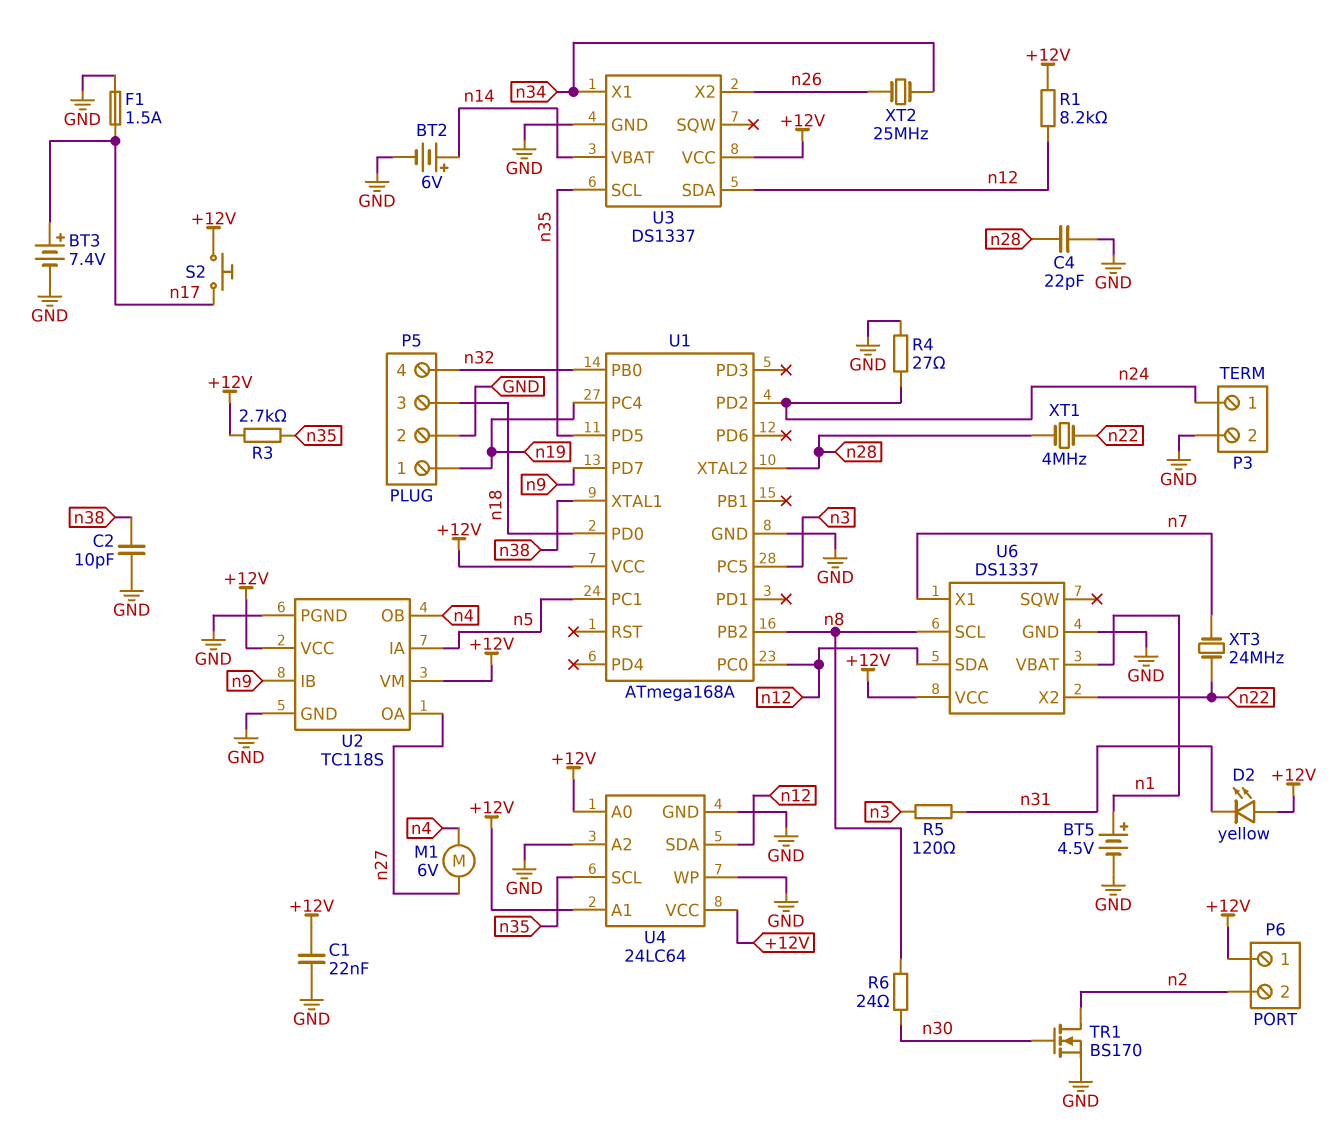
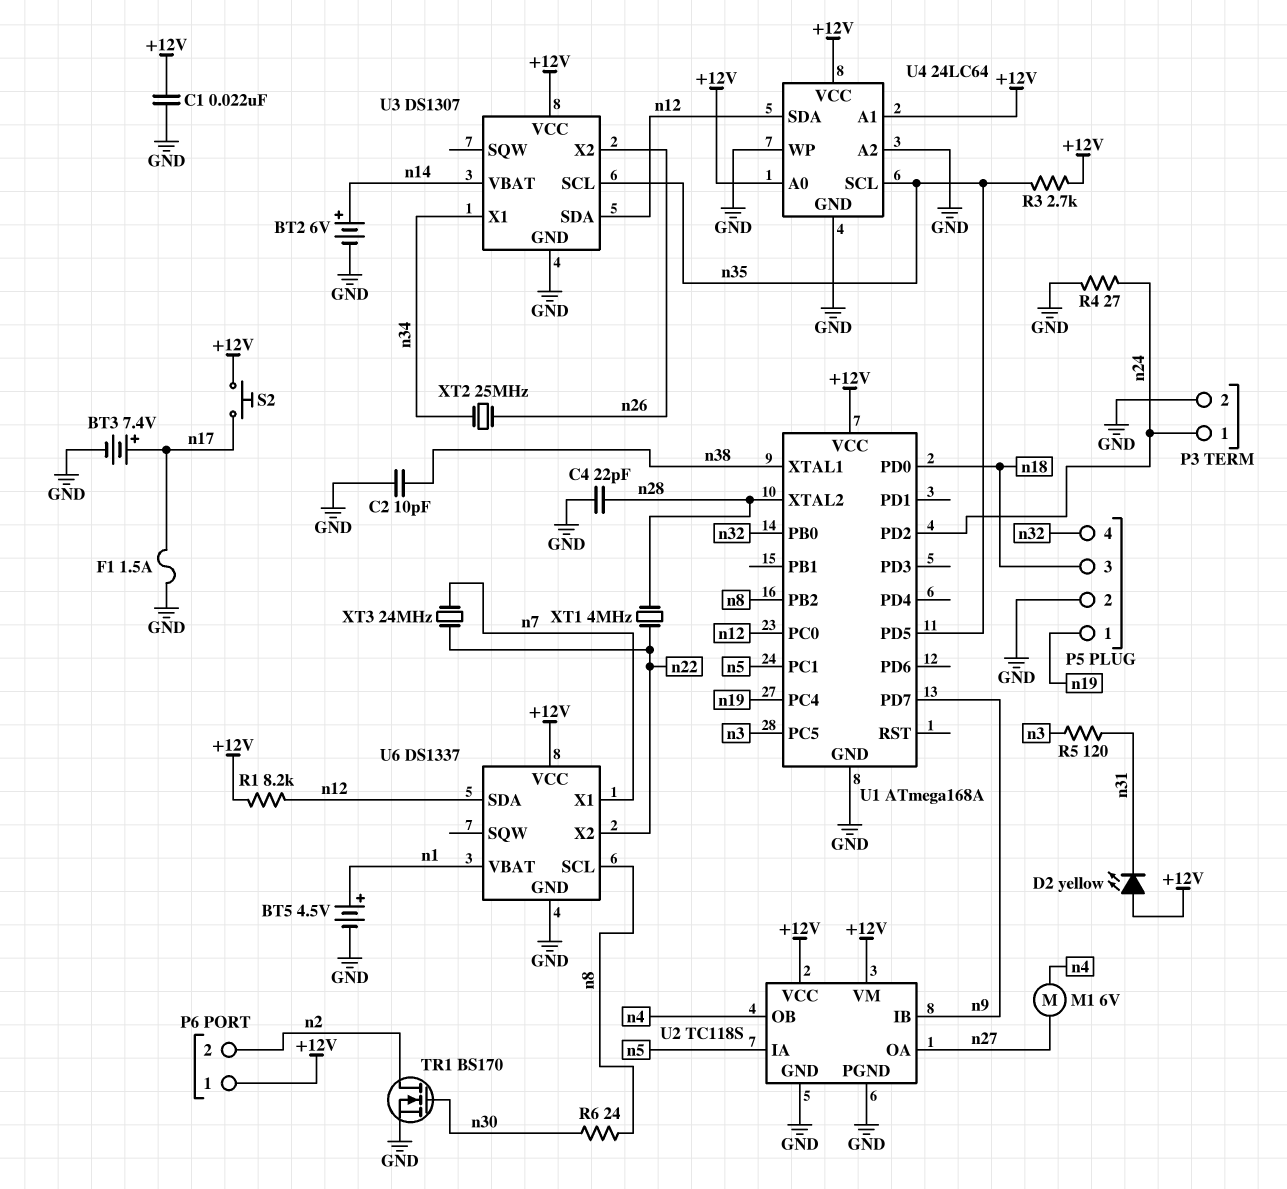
U3: DS1337 -> DS1307

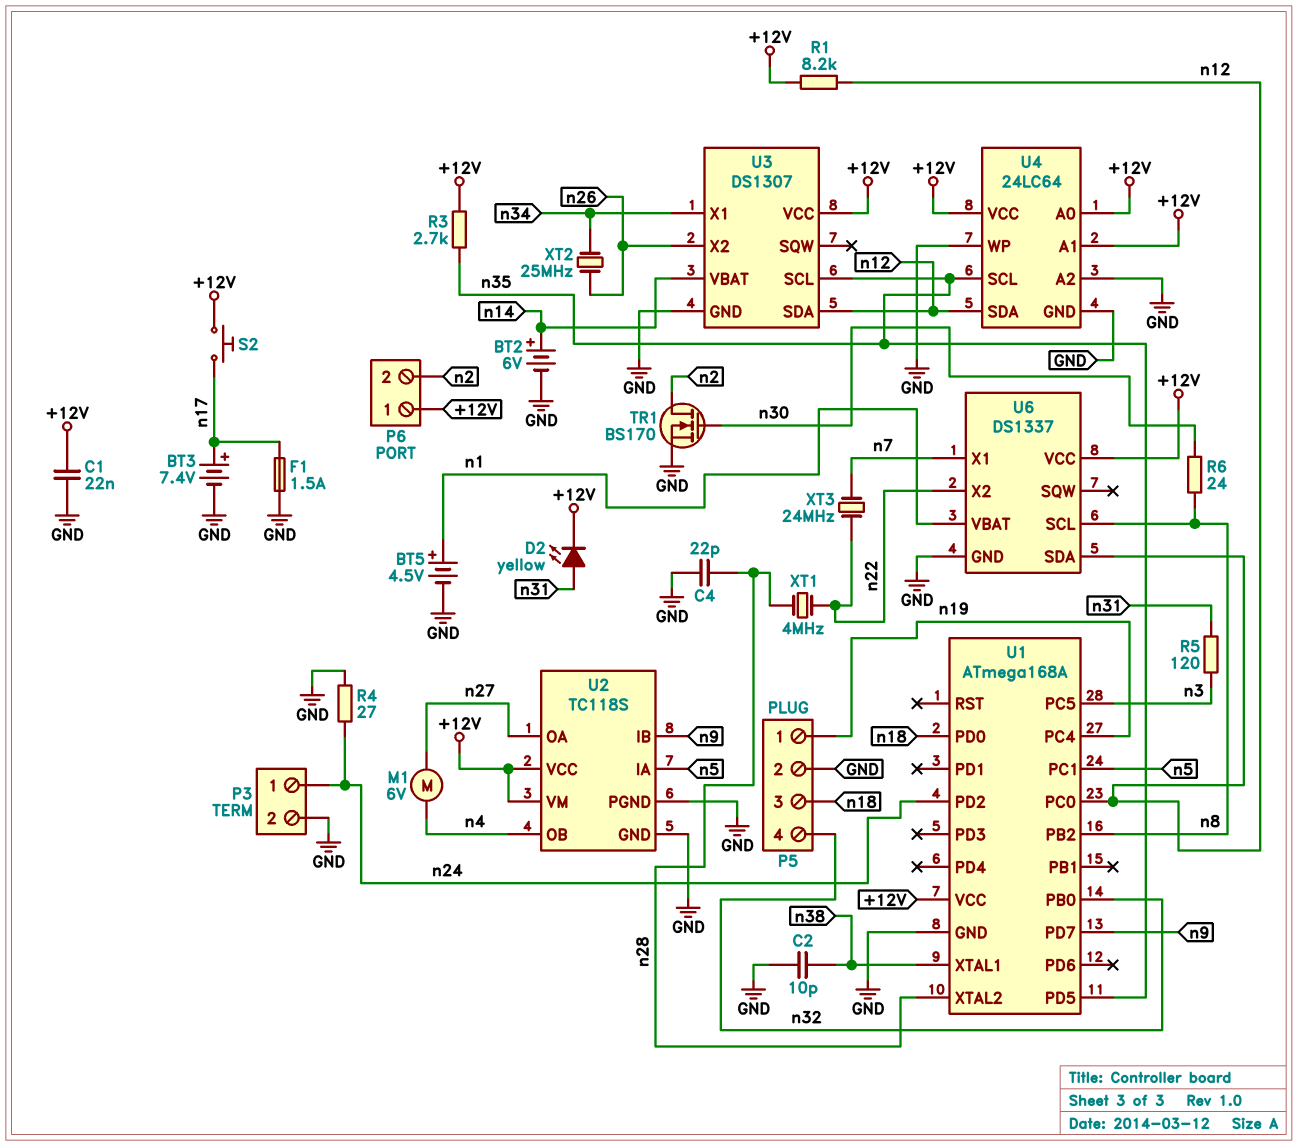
D2: LED yellow (A +12V, K n31) -> LED yellow (A n31, K +12V)

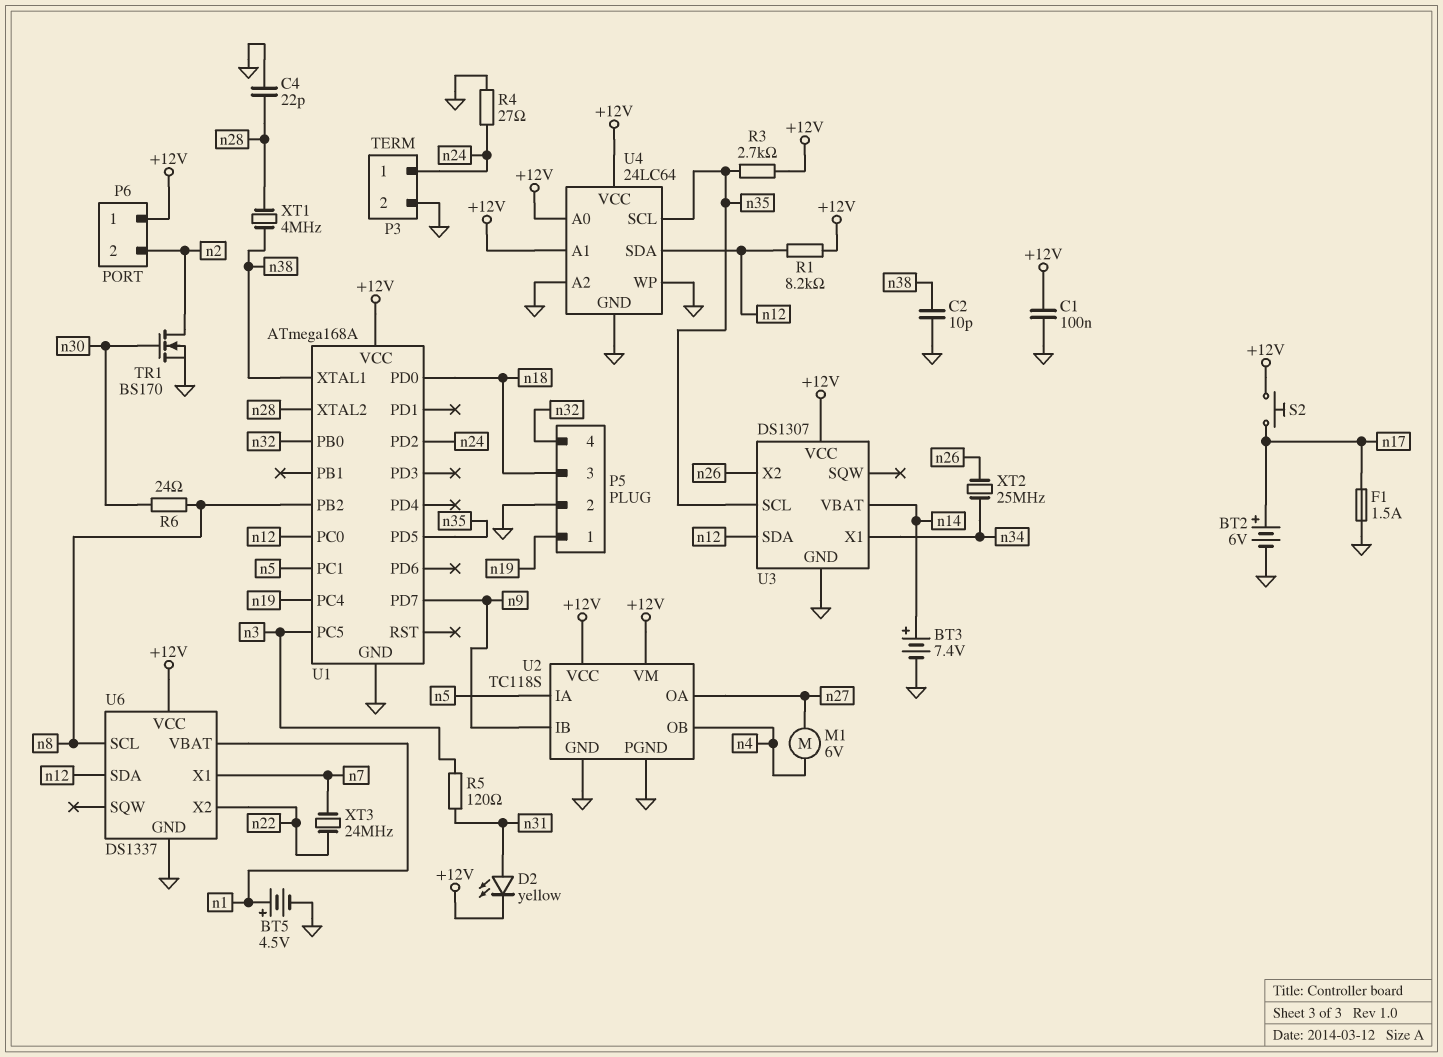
BT2: 6V (plus n14, minus GND) -> 6V (plus n17, minus GND)
BT3: 7.4V (plus n17, minus GND) -> 7.4V (plus n14, minus GND)
C1: 22nF (+12V, GND) -> 100nF (+12V, GND)
XT1: 4MHz (n22, n28) -> 4MHz (n28, n38)

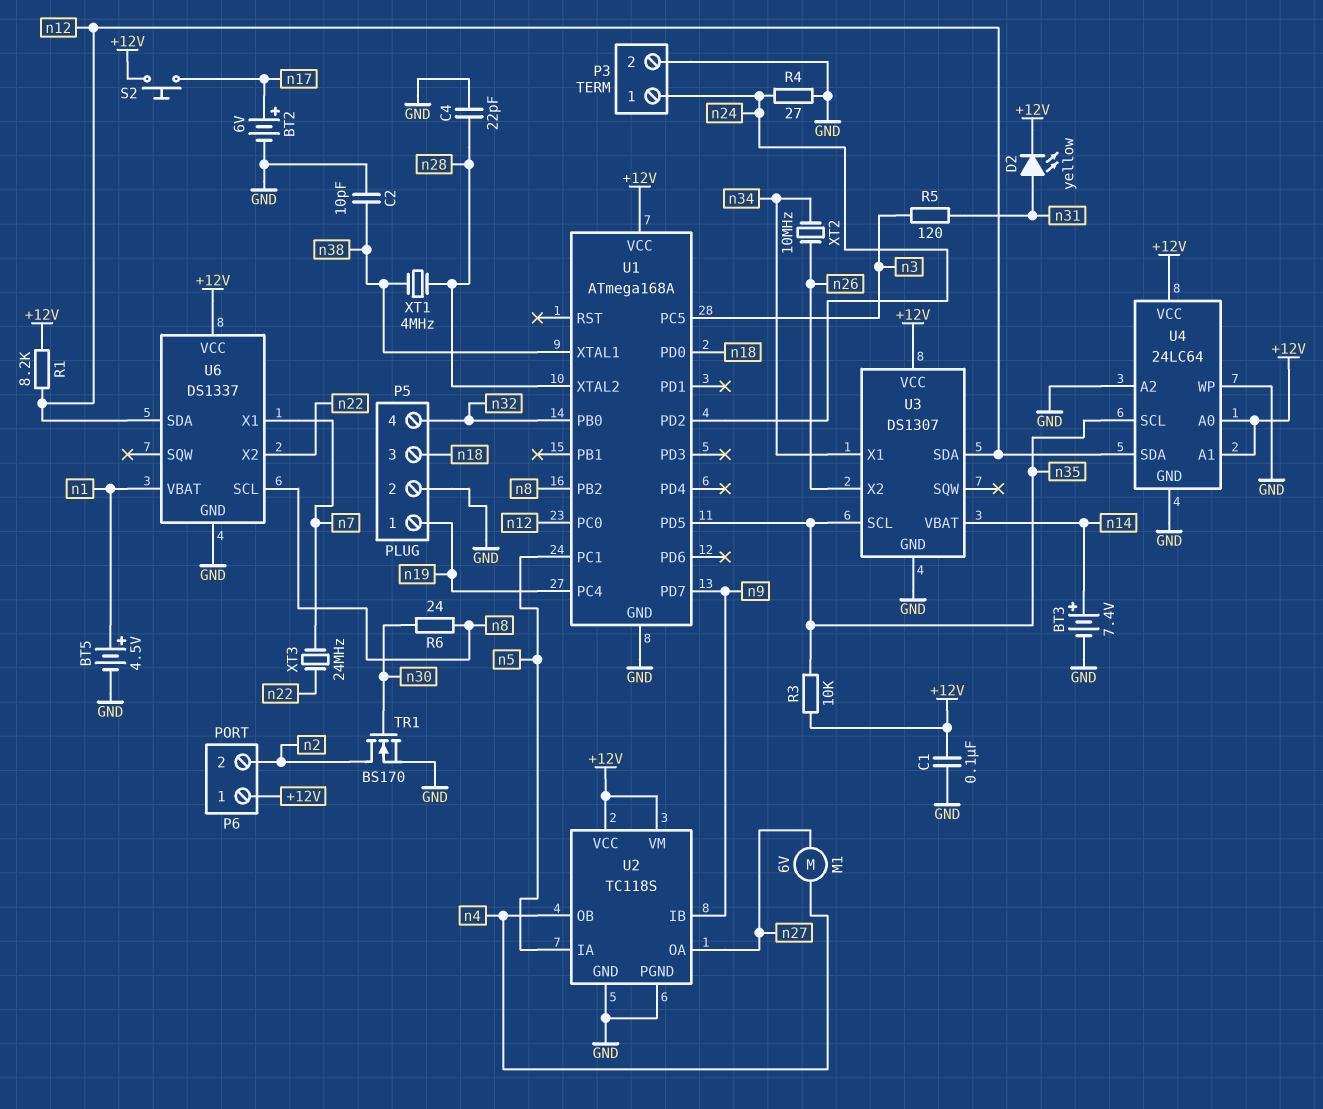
F1: 1.5A (GND, n17) -> none
R3: 2.7k (+12V, n35) -> 10k (+12V, n35)
XT2: 25MHz (n26, n34) -> 10MHz (n26, n34)

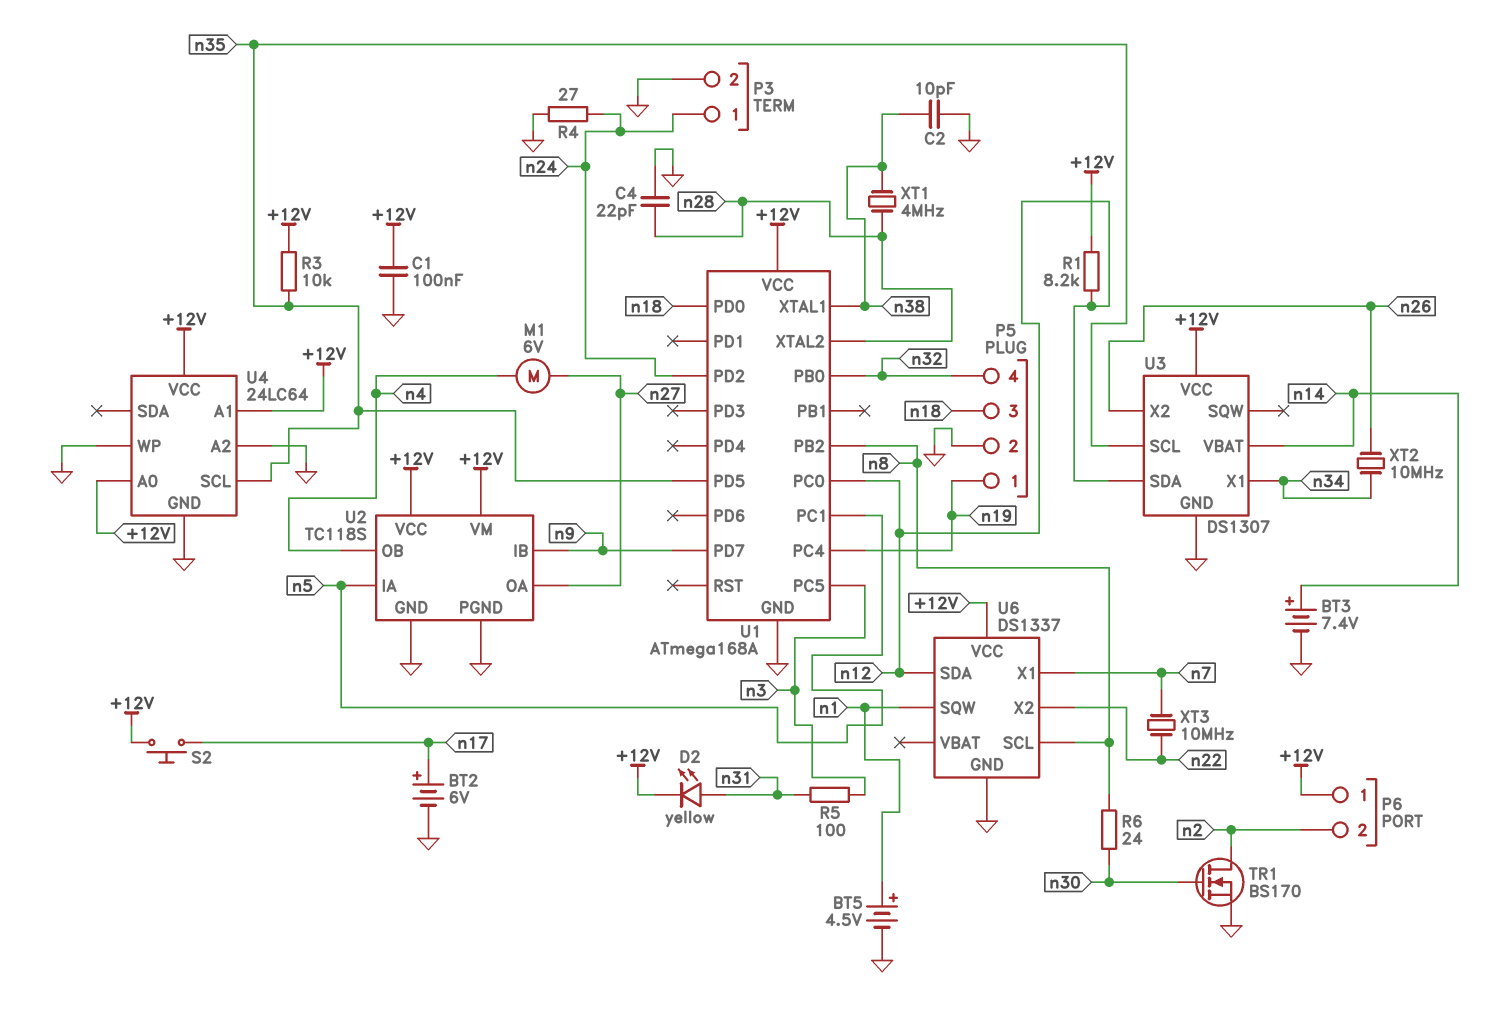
R5: 120 (n3, n31) -> 100 (n3, n31)
U4 pin SDA: n12 -> none
U6 pin SQW: none -> n1
U6 pin VBAT: n1 -> none
XT3: 24MHz (n7, n22) -> 10MHz (n7, n22)

